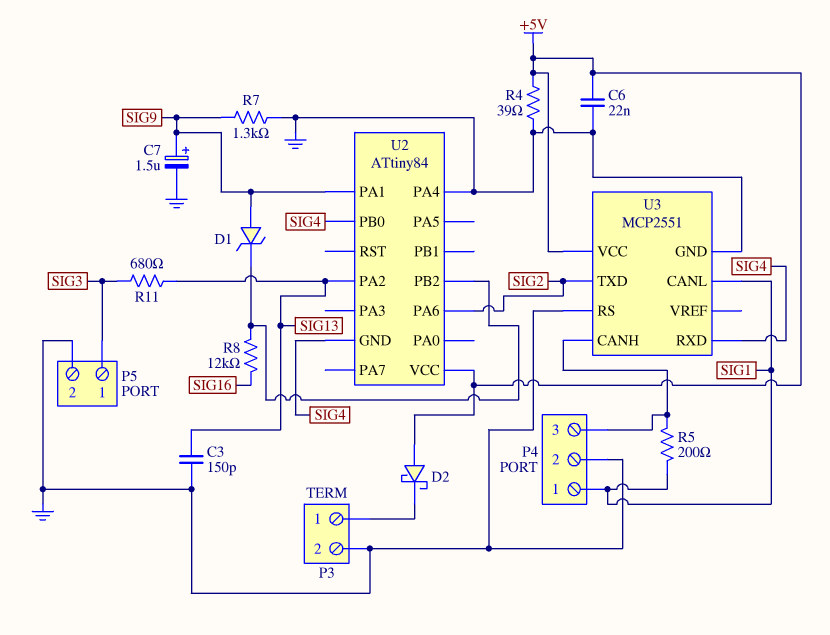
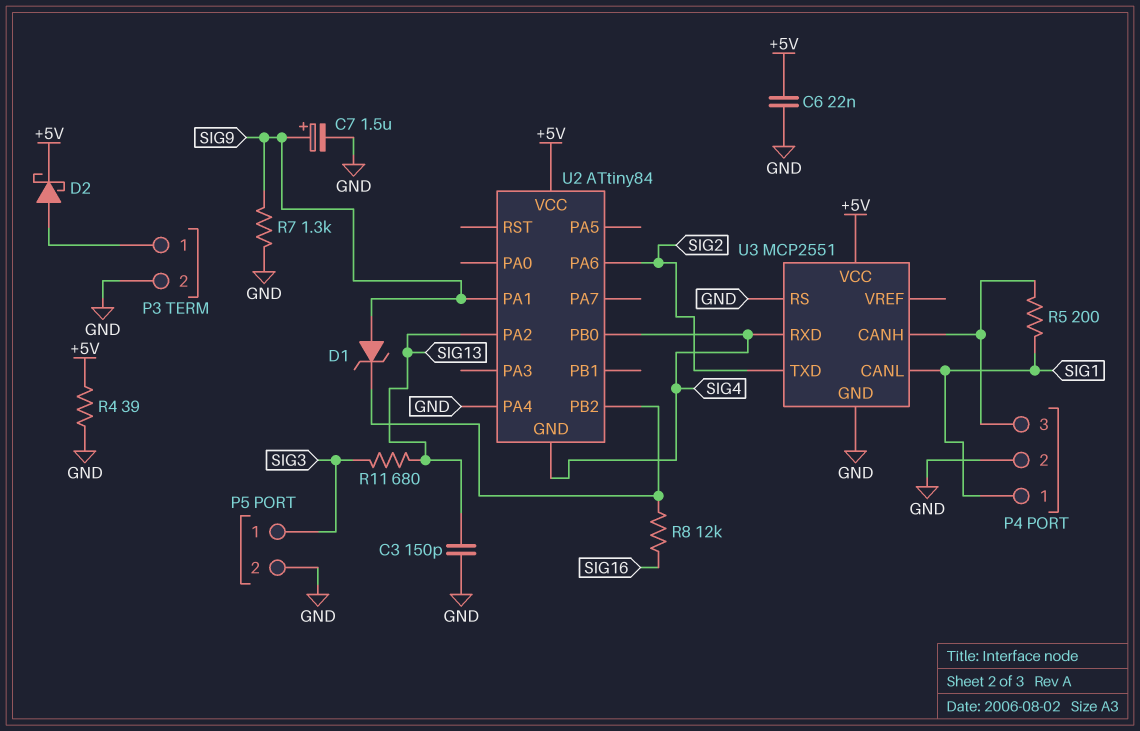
D2: schottky (A +5V, K P3/1) -> schottky (A P3/1, K +5V)

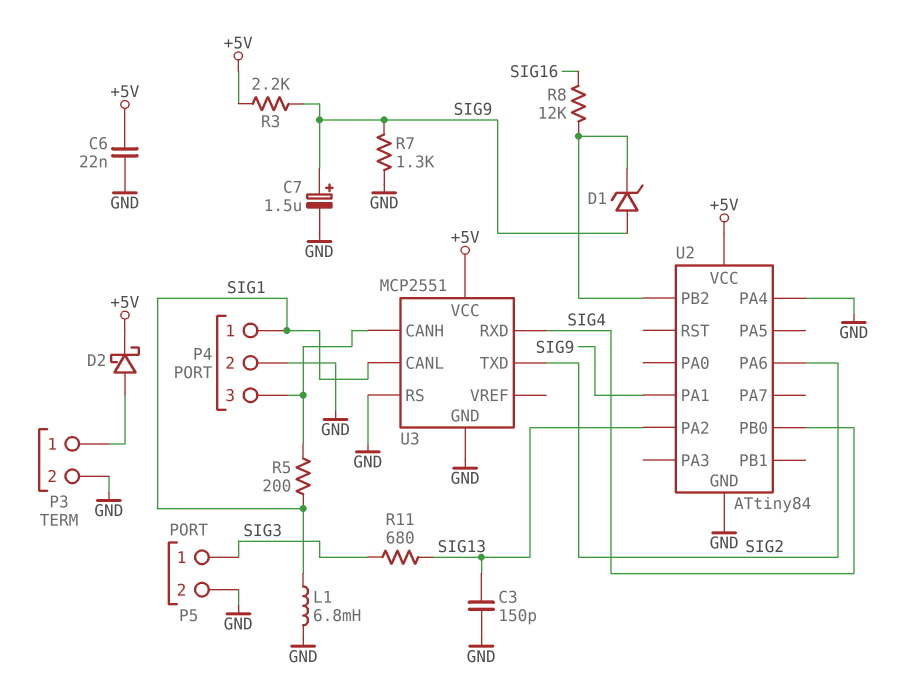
L1: none -> 6.8mH (GND, SIG1)
R3: none -> 2.2k (+5V, SIG9)
R4: 39 (+5V, GND) -> none
U2 pin GND: SIG4 -> GND

